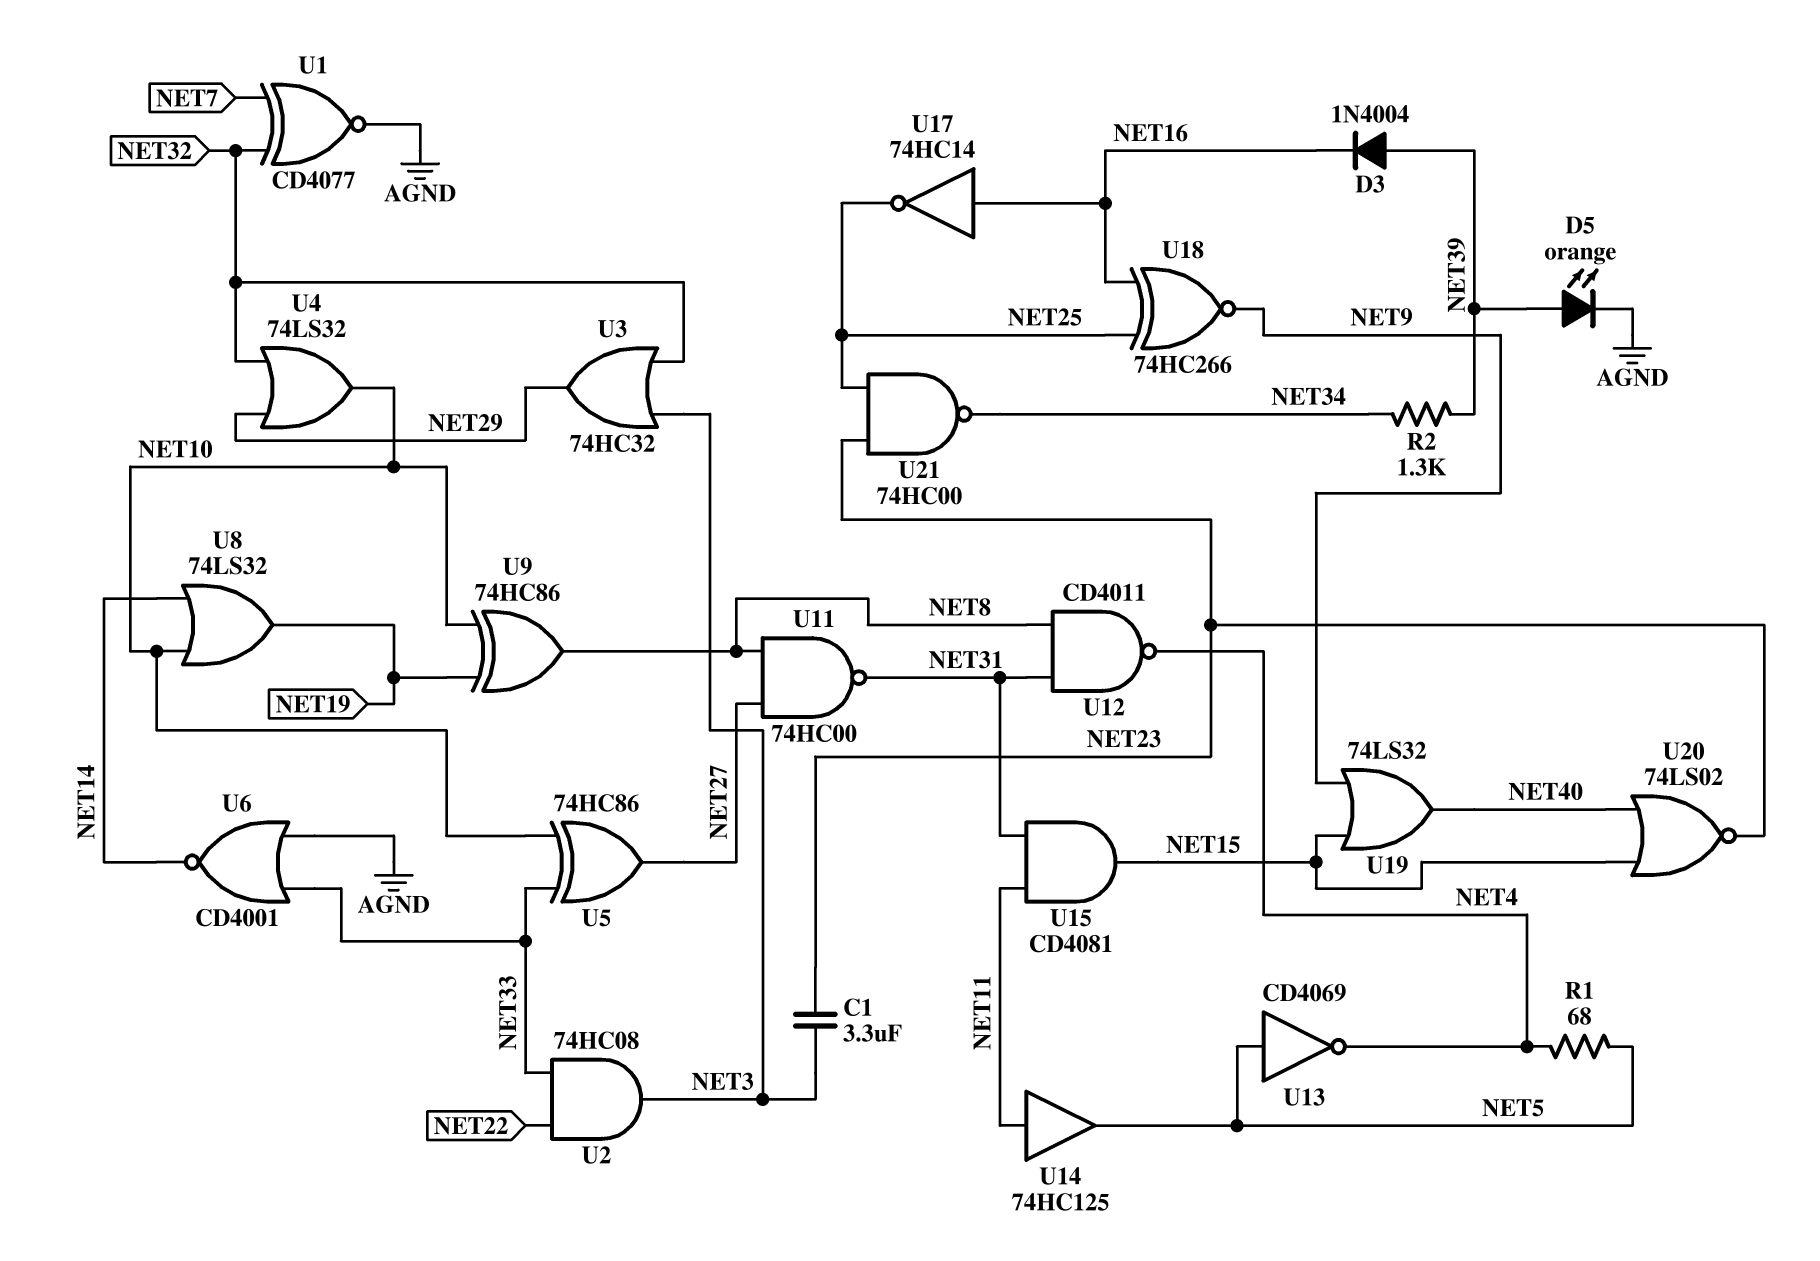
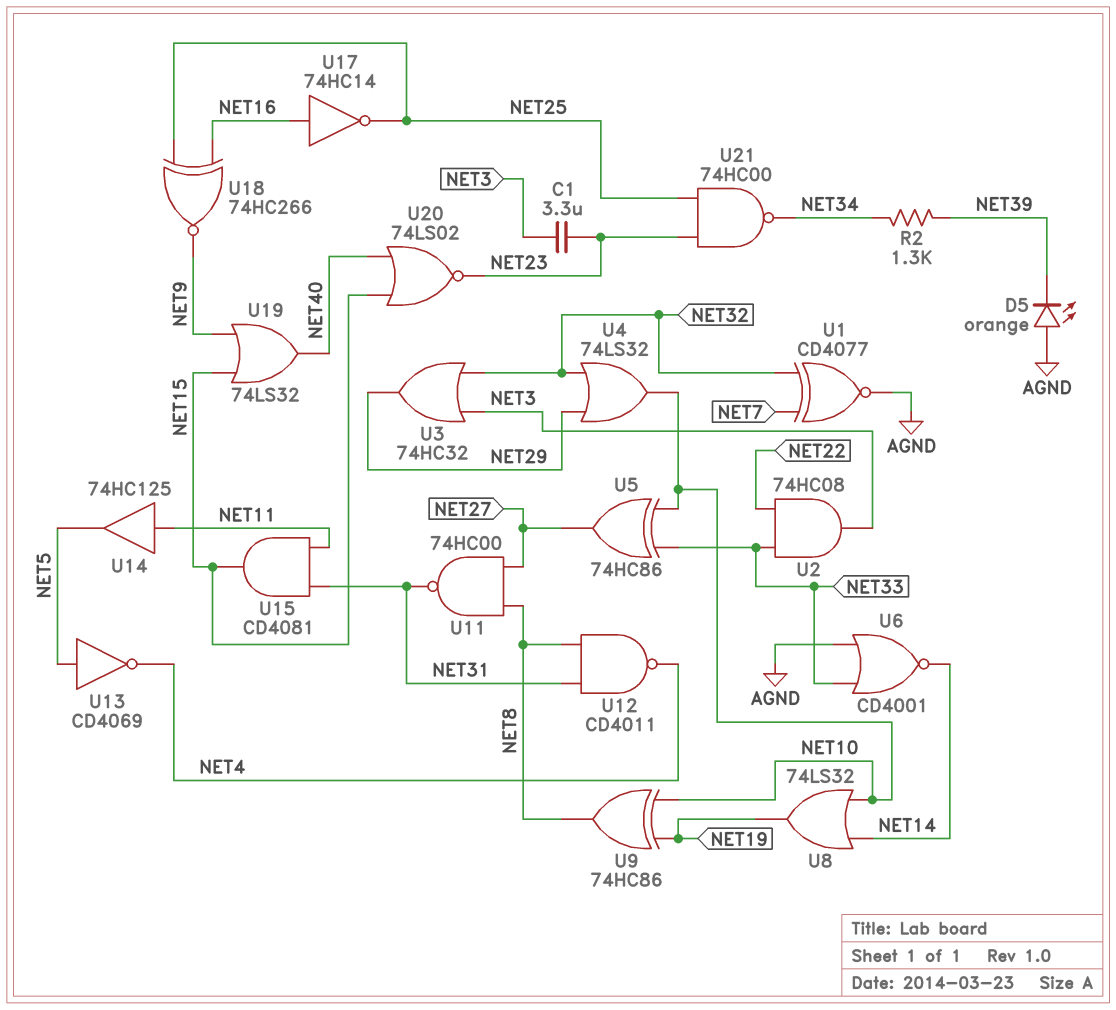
D3: diode 1N4004 (A NET39, K NET16) -> none
D5: LED orange (A NET39, K AGND) -> LED orange (A AGND, K NET39)
R1: 68 (NET4, NET5) -> none

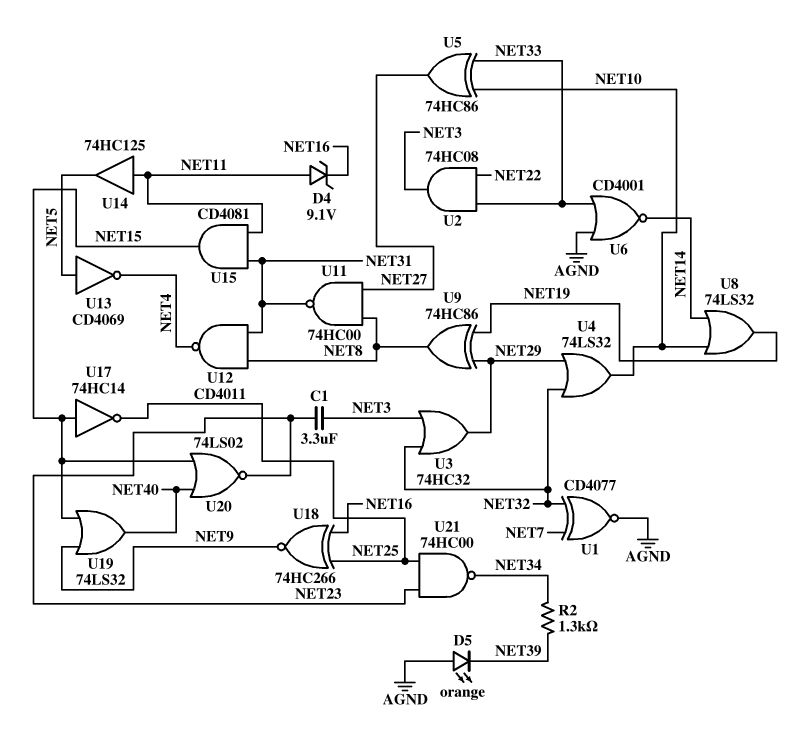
D4: none -> zener 9.1V (A NET11, K NET16)
U9: XOR 74HC86 (in NET10, in NET19, out NET8) -> XOR 74HC86 (in NET19, in NET29, out NET8)
U17: NOT 74HC14 (in NET16, out NET25) -> NOT 74HC14 (in NET15, out NET25)

